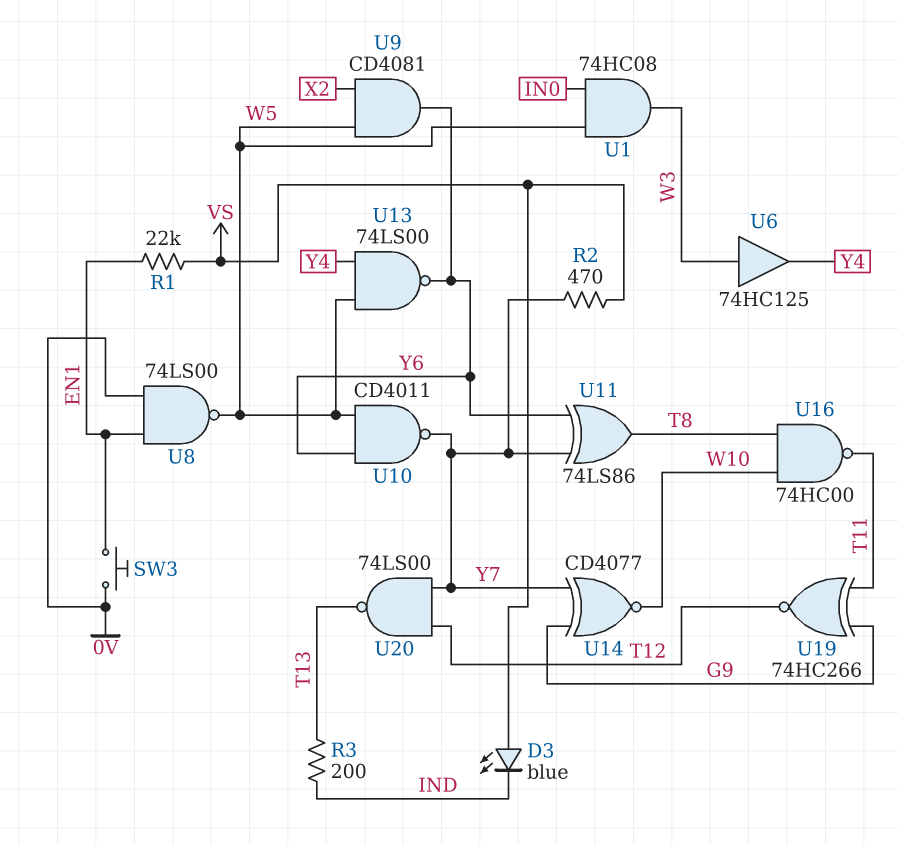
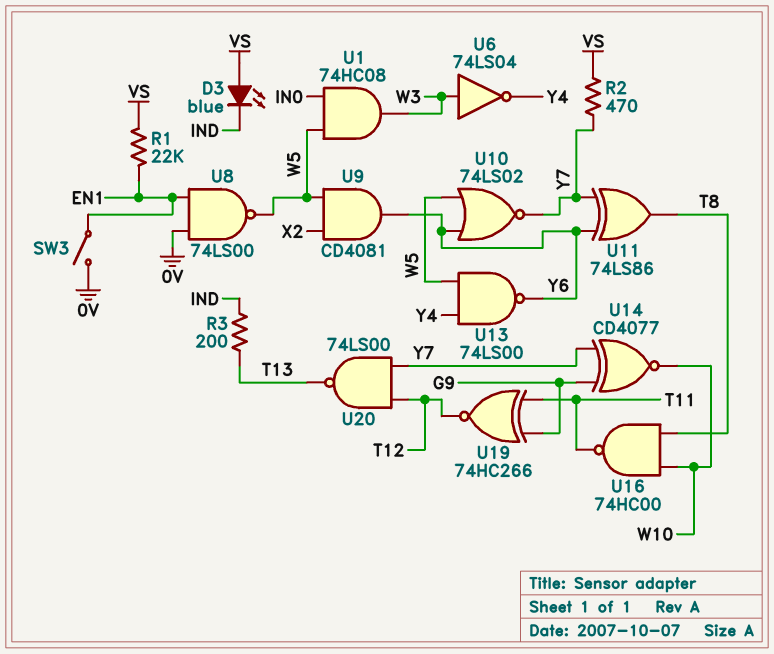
SW3: button (0V, EN1) -> switch (0V, EN1)
U6: buffer 74HC125 (in W3, out Y4) -> NOT 74LS04 (in W3, out Y4)
U10: NAND CD4011 (in W5, in Y6, out Y7) -> NOR 74LS02 (in W5, in Y6, out Y7)

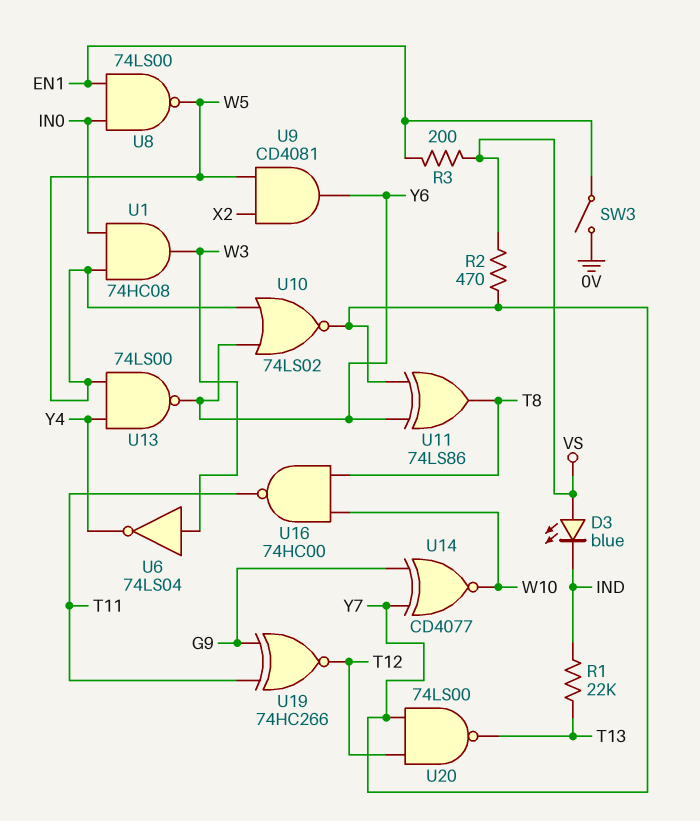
R1: 22k (EN1, VS) -> 22k (IND, T13)
R3: 200 (IND, T13) -> 200 (EN1, VS)
U8: NAND 74LS00 (in 0V, in EN1, out W5) -> NAND 74LS00 (in EN1, in IN0, out W5)

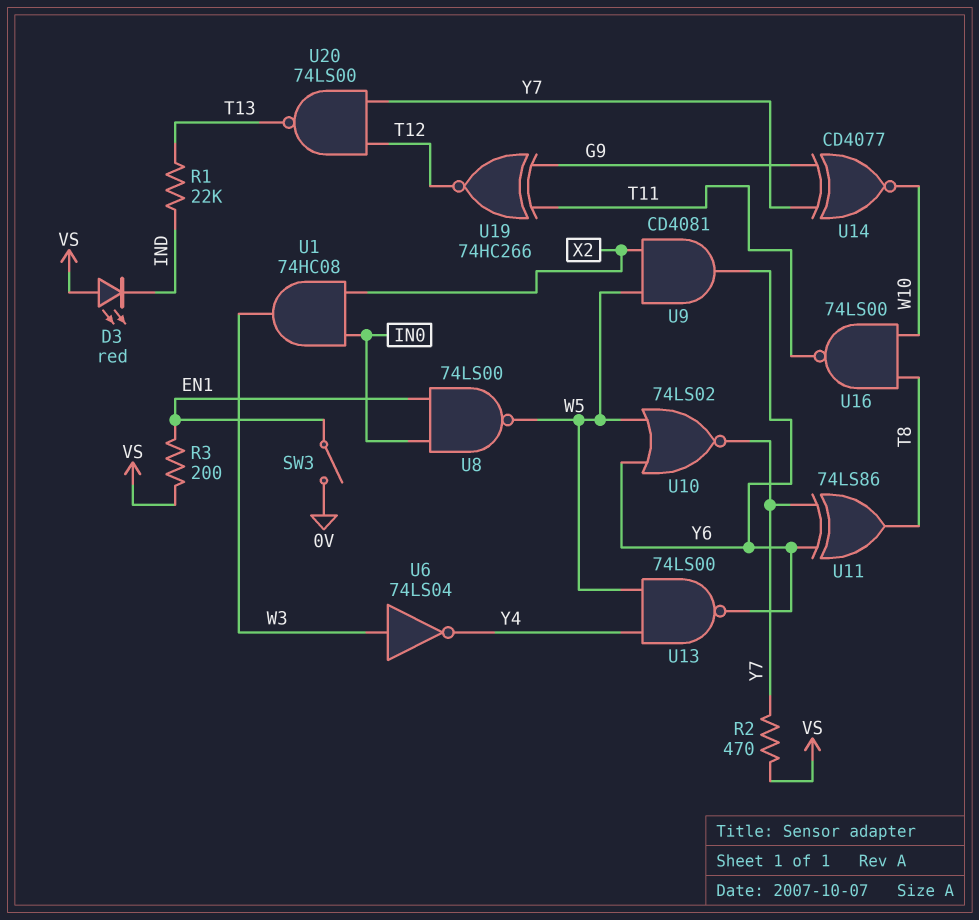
D3: LED blue (A VS, K IND) -> LED red (A VS, K IND)
U1: AND 74HC08 (in IN0, in W5, out W3) -> AND 74HC08 (in IN0, in X2, out W3)
U16: NAND 74HC00 (in T8, in W10, out T11) -> NAND 74LS00 (in T8, in W10, out T11)

